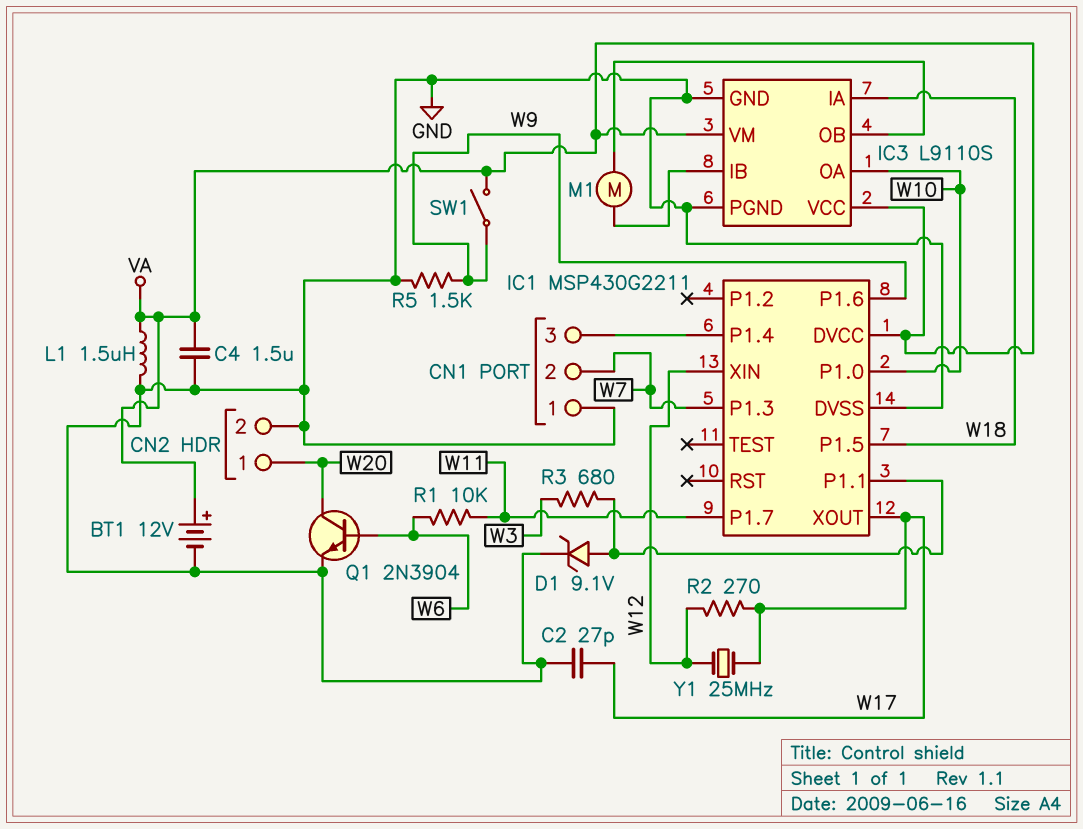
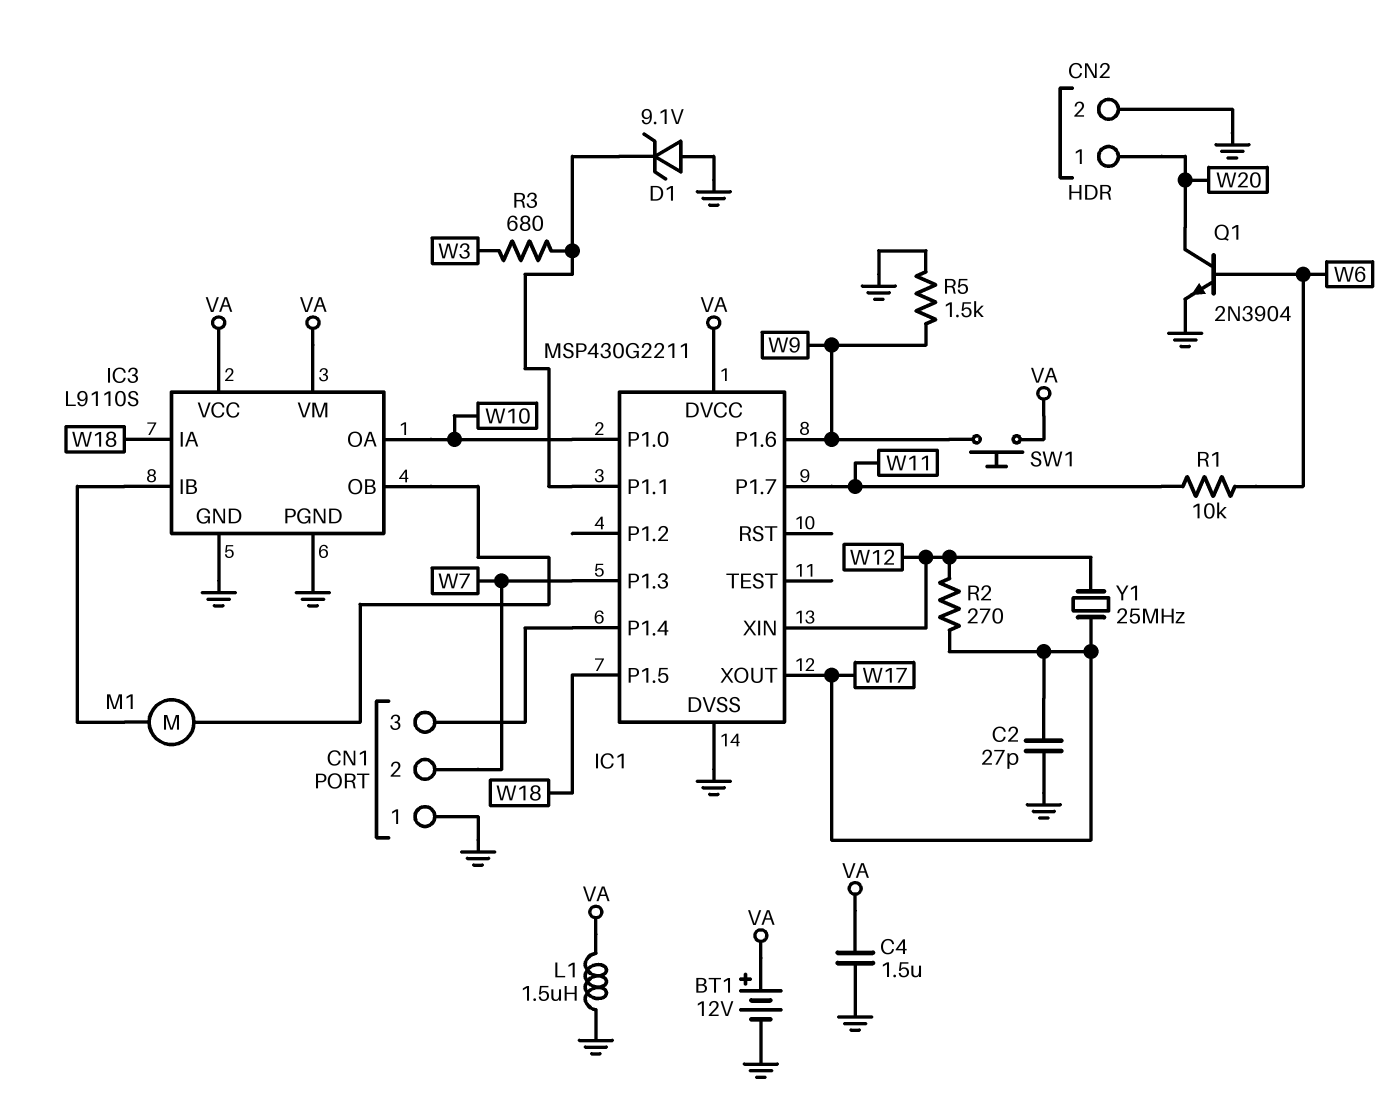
D1: zener 9.1V (A IC1/P1.1, K GND) -> zener 9.1V (A GND, K IC1/P1.1)
SW1: switch (VA, W9) -> button (VA, W9)

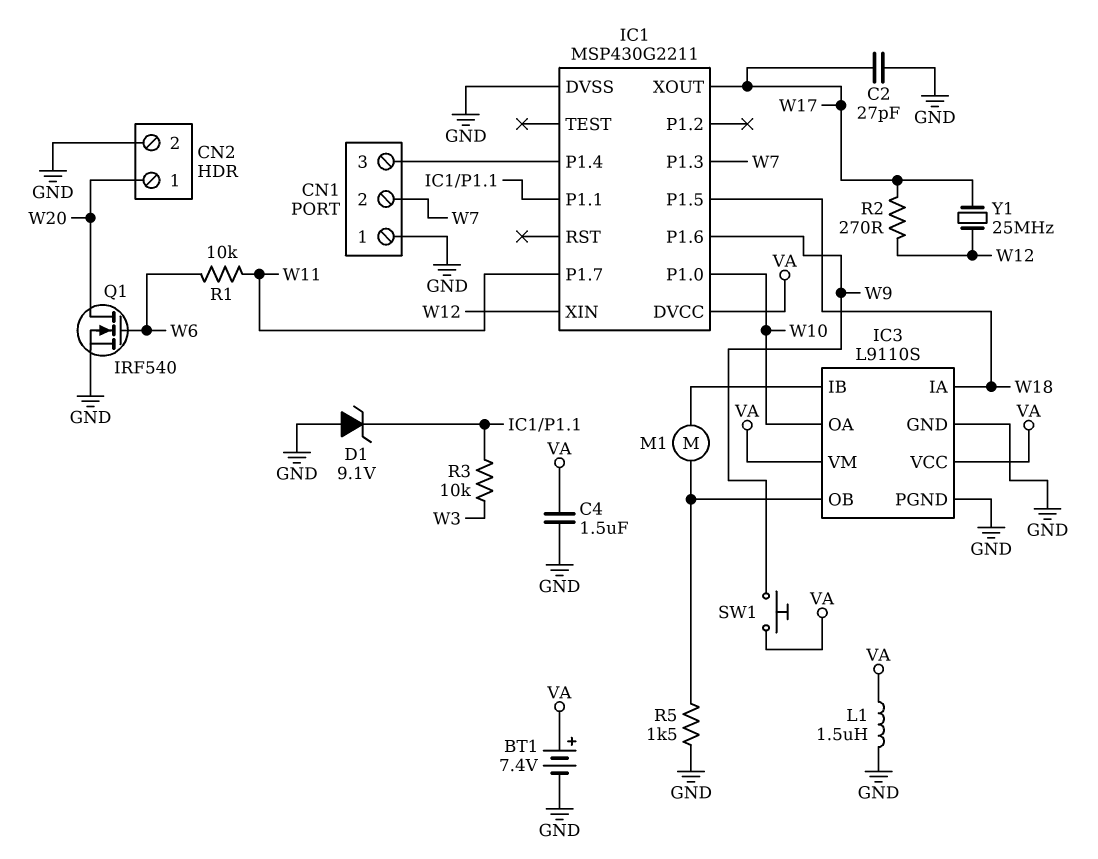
BT1: 12V (plus VA, minus GND) -> 7.4V (plus VA, minus GND)
Q1: NPN 2N3904 (B W6, C W20, E GND) -> NMOS IRF540 (G W6, D W20, S GND)
R3: 680 (IC1/P1.1, W3) -> 10k (IC1/P1.1, W3)
R5: 1.5k (GND, W9) -> 1.5k (GND, IC3/OB)

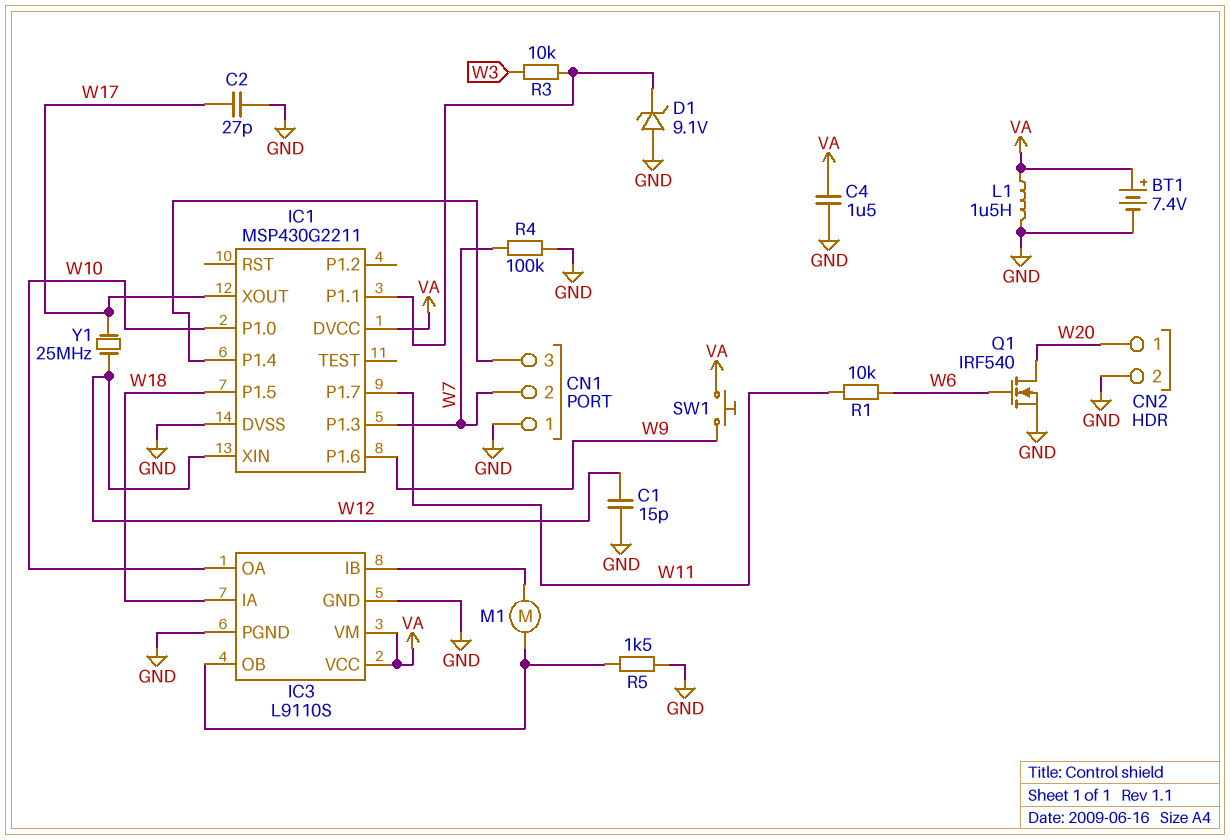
C1: none -> 15pF (GND, W12)
R2: 270 (W12, W17) -> none
R4: none -> 100k (GND, W7)

